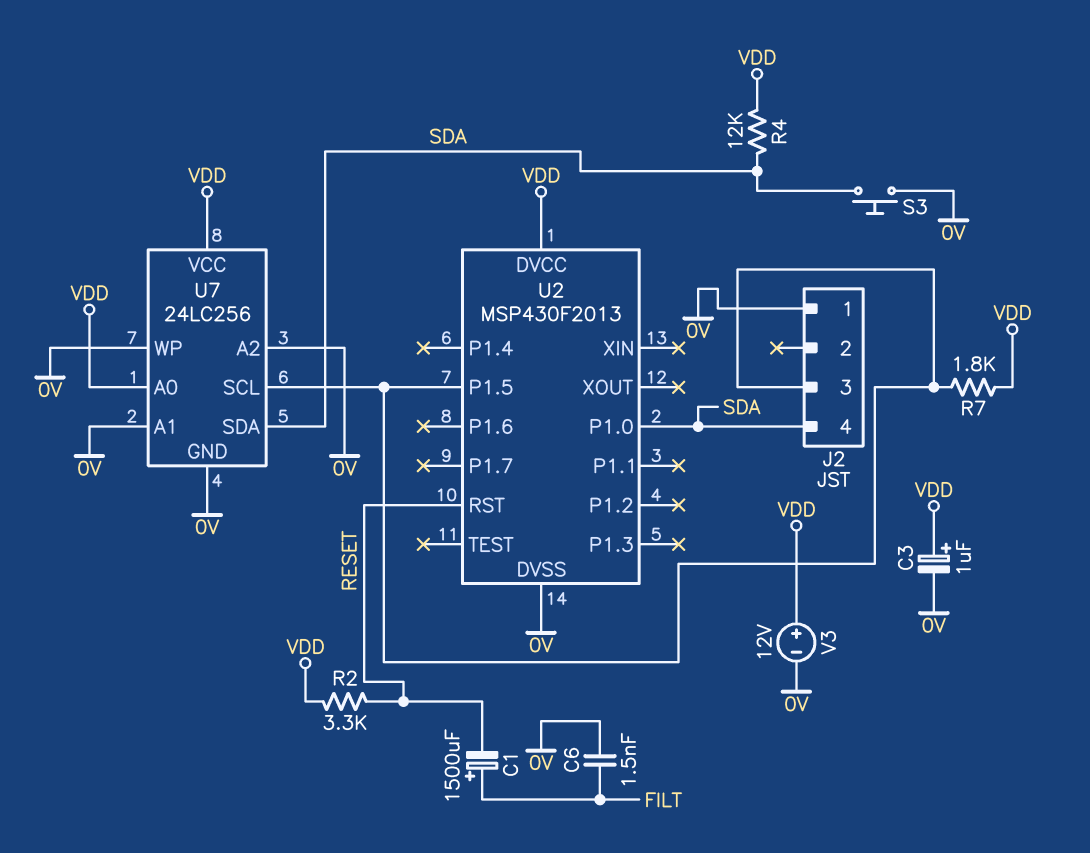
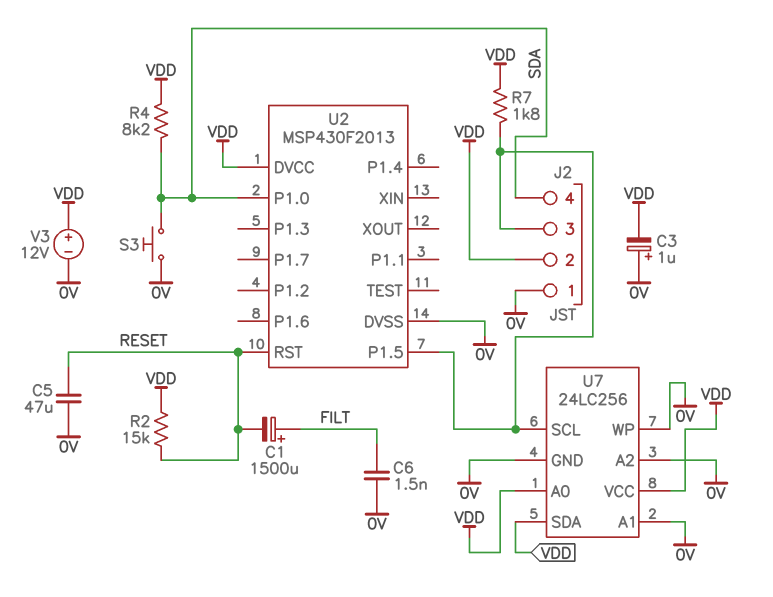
C3: 1uF (plus VDD, minus 0V) -> 1uF (plus 0V, minus VDD)
C5: none -> 47uF (0V, RESET)
J2 pin 2: none -> VDD
R2: 3.3k (RESET, VDD) -> 15k (RESET, VDD)
R4: 12k (SDA, VDD) -> 8.2k (SDA, VDD)
U7 pin SDA: SDA -> VDD

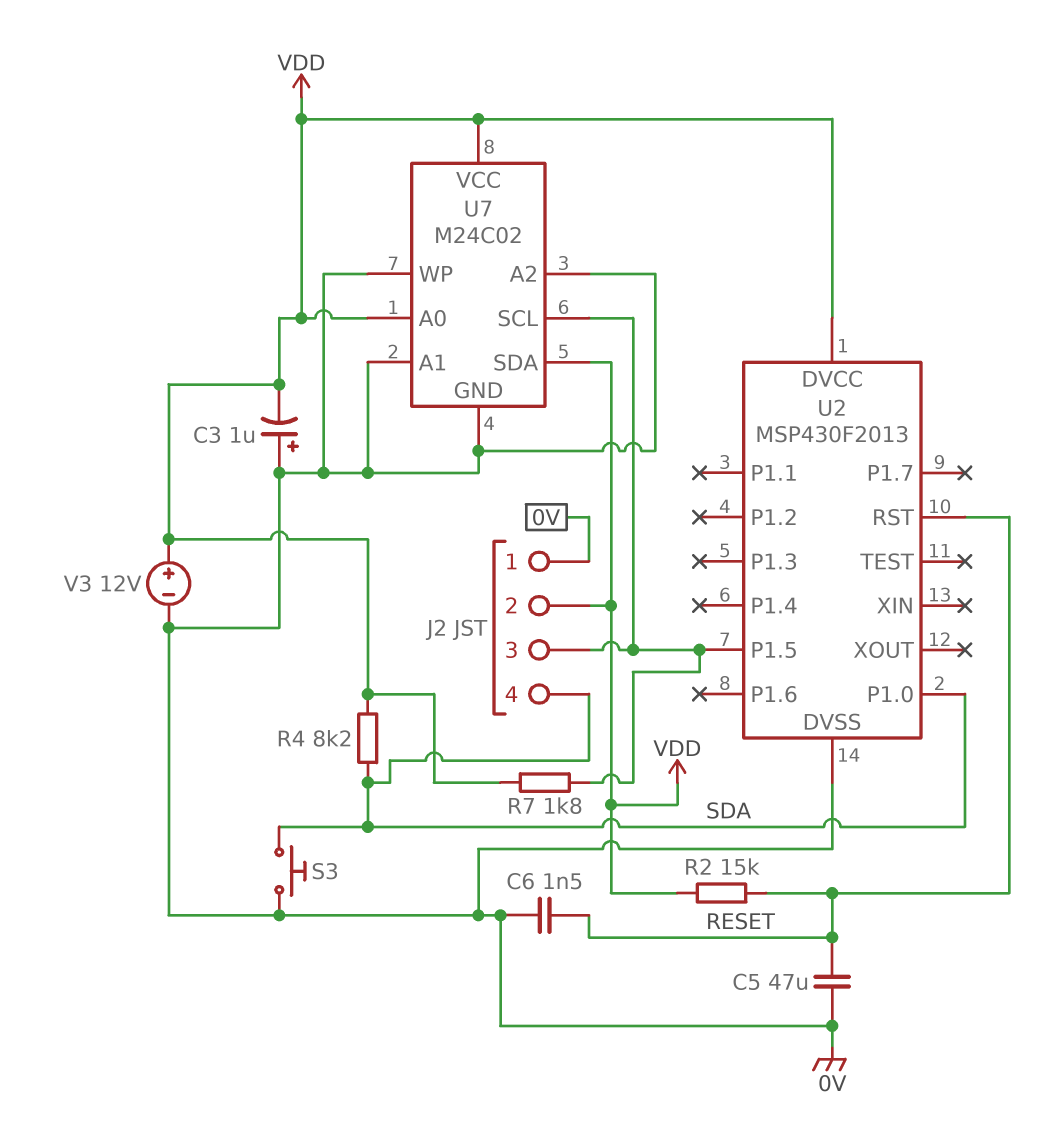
C1: 1500uF (plus FILT, minus RESET) -> none
C6: 1.5nF (0V, FILT) -> 1.5nF (0V, RESET)
U7: 24LC256 -> M24C02

